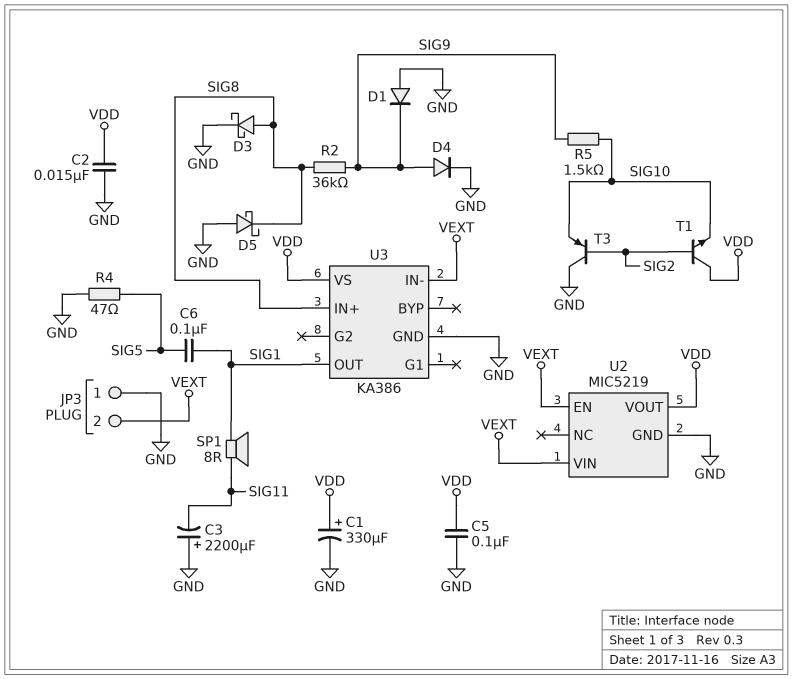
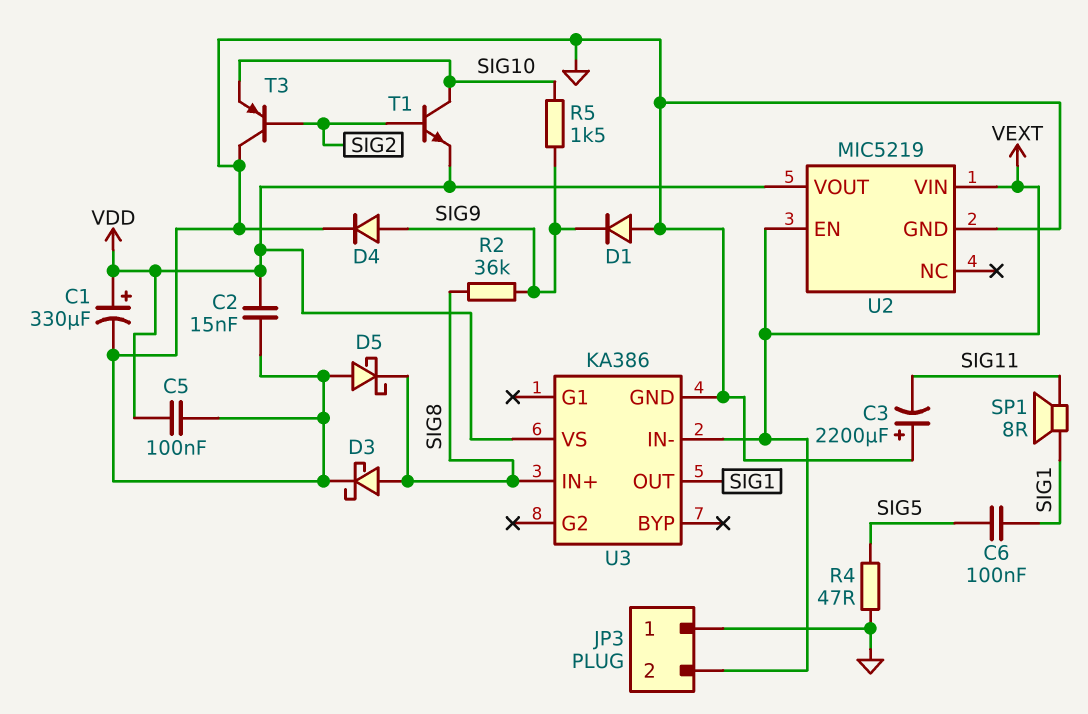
T1: NPN (B SIG2, C VDD, E SIG10) -> NPN (B SIG2, C SIG10, E VDD)

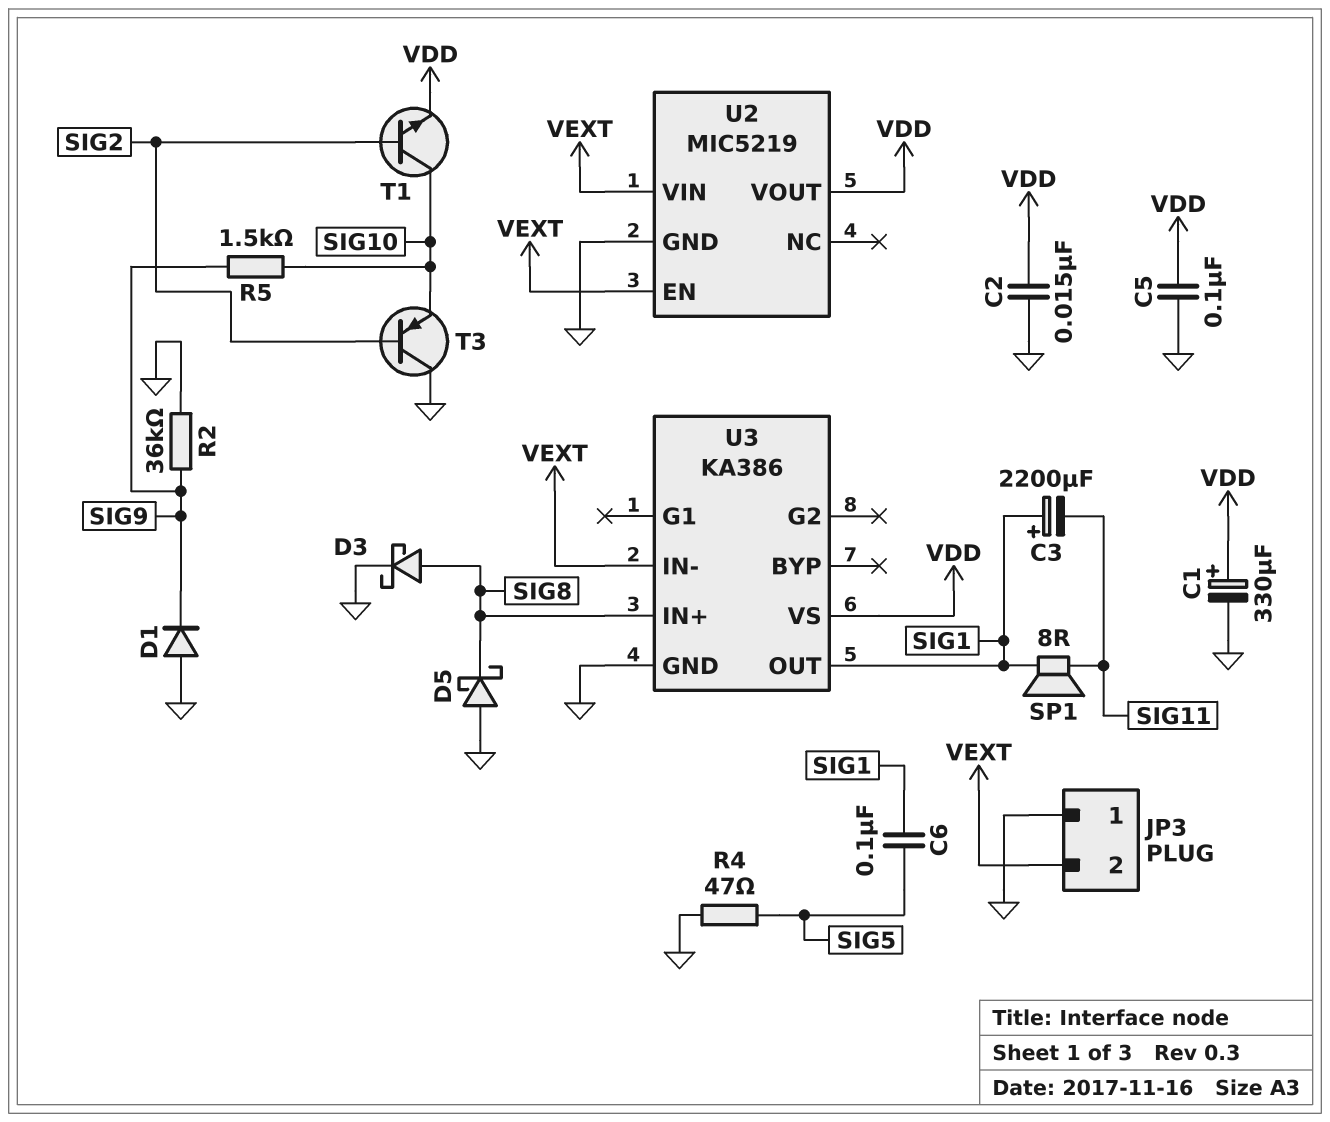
C3: 2200uF (plus GND, minus SIG11) -> 2200uF (plus SIG1, minus SIG11)
D4: diode (A SIG9, K GND) -> none
R2: 36k (SIG8, SIG9) -> 36k (GND, SIG9)

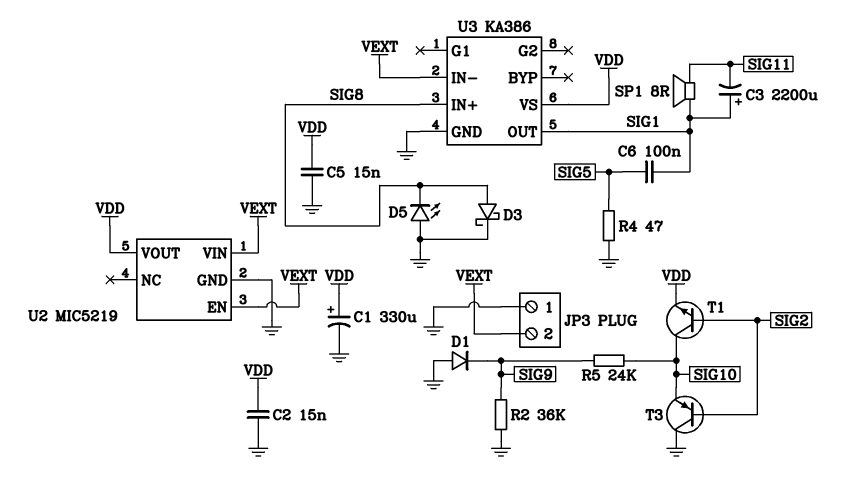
C5: 100nF (GND, VDD) -> 15nF (GND, VDD)
D5: schottky (A GND, K SIG8) -> LED (A GND, K SIG8)
R5: 1.5k (SIG9, SIG10) -> 24k (SIG9, SIG10)

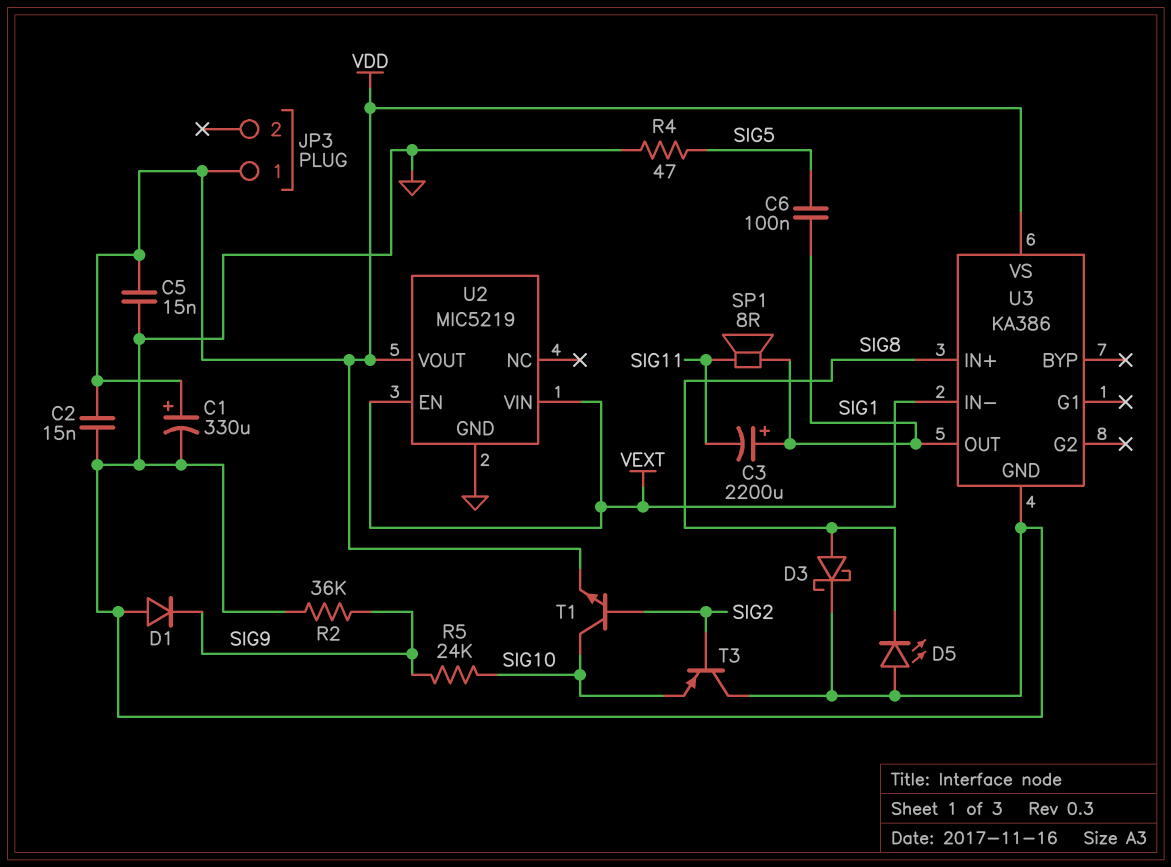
JP3 pin 1: GND -> VDD
JP3 pin 2: VEXT -> none

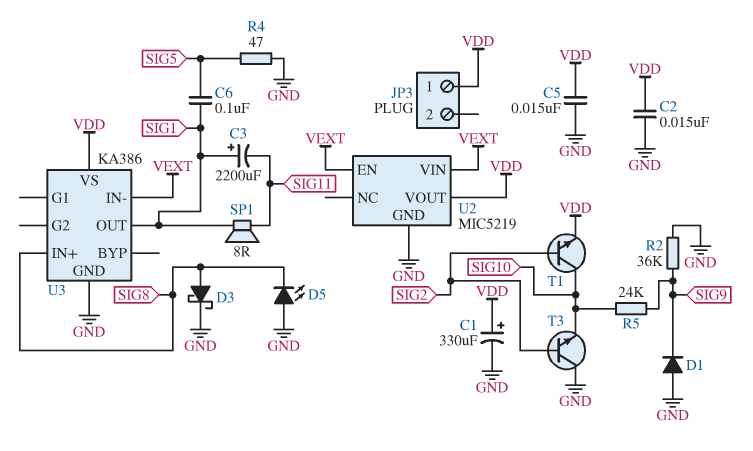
T3: PNP (B SIG2, C GND, E SIG10) -> NPN (B SIG2, C GND, E SIG10)

